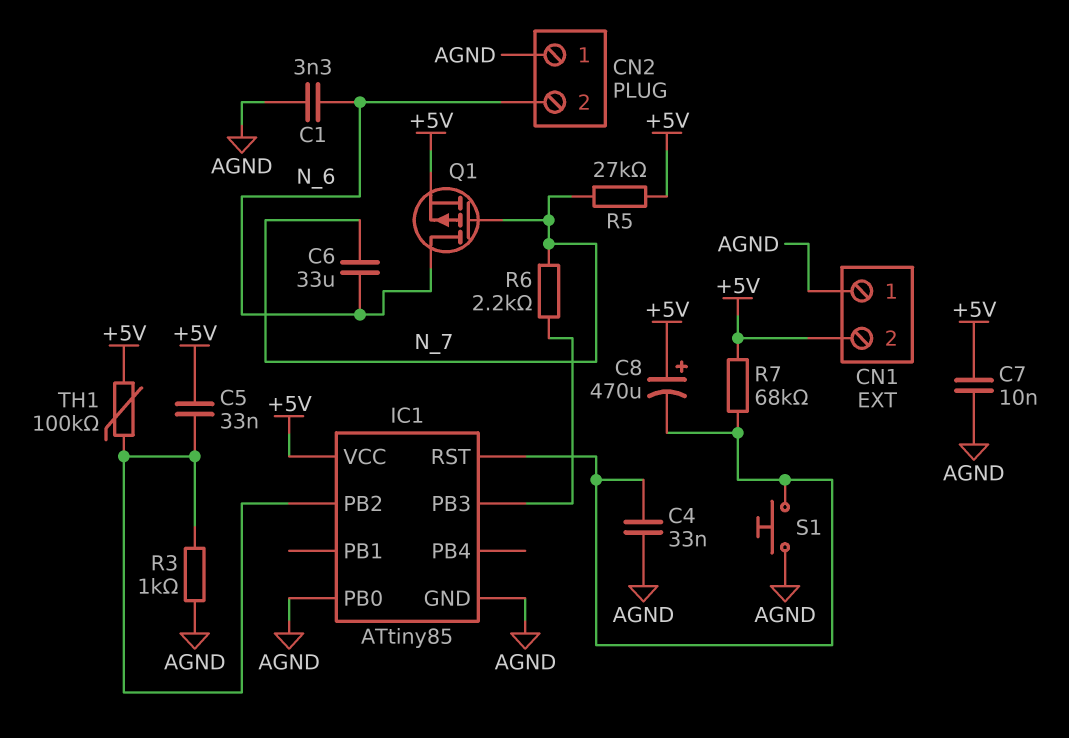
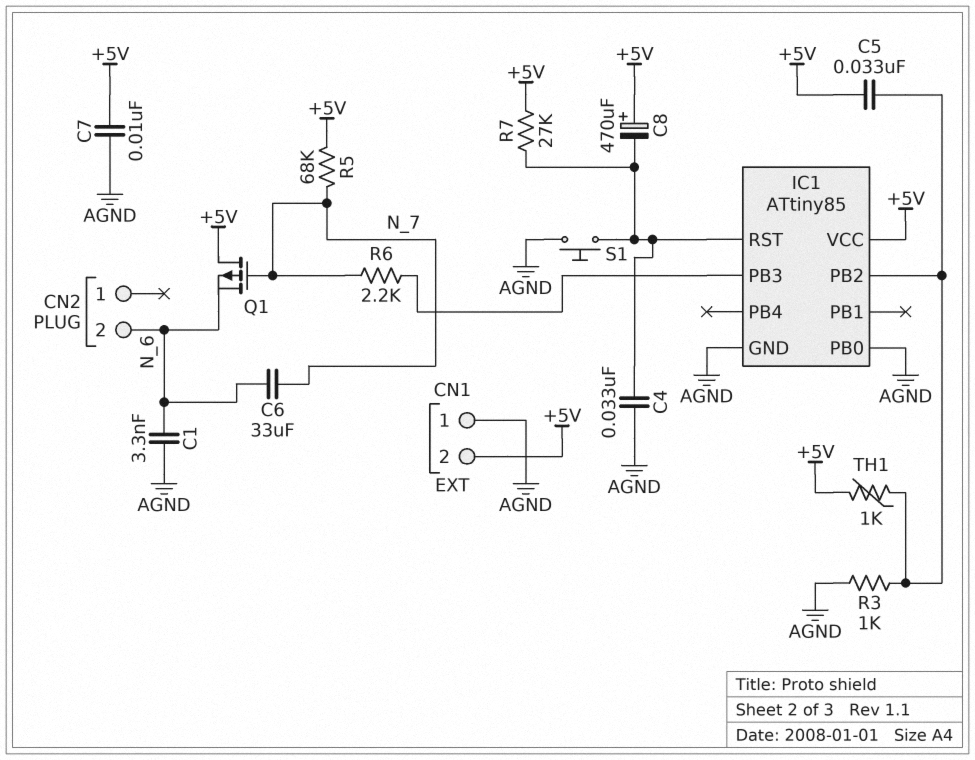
CN2 pin 1: AGND -> none
Q1: PMOS (G N_7, D N_6, S +5V) -> PMOS (G N_7, D +5V, S N_6)
R5: 27k (+5V, N_7) -> 68k (+5V, N_7)
R7: 68k (+5V, IC1/RST) -> 27k (+5V, IC1/RST)
TH1: 100k (+5V, IC1/PB2) -> 1k (+5V, IC1/PB2)

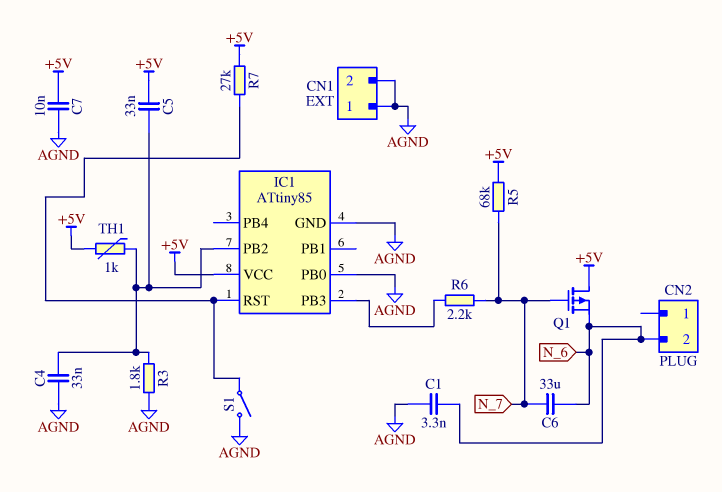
C4: 33nF (AGND, IC1/RST) -> 33nF (AGND, IC1/PB2)
C8: 470uF (plus +5V, minus IC1/RST) -> none
CN1 pin 2: +5V -> AGND
R3: 1k (AGND, IC1/PB2) -> 1.8k (AGND, IC1/PB2)
S1: button (AGND, IC1/RST) -> switch (AGND, IC1/RST)

